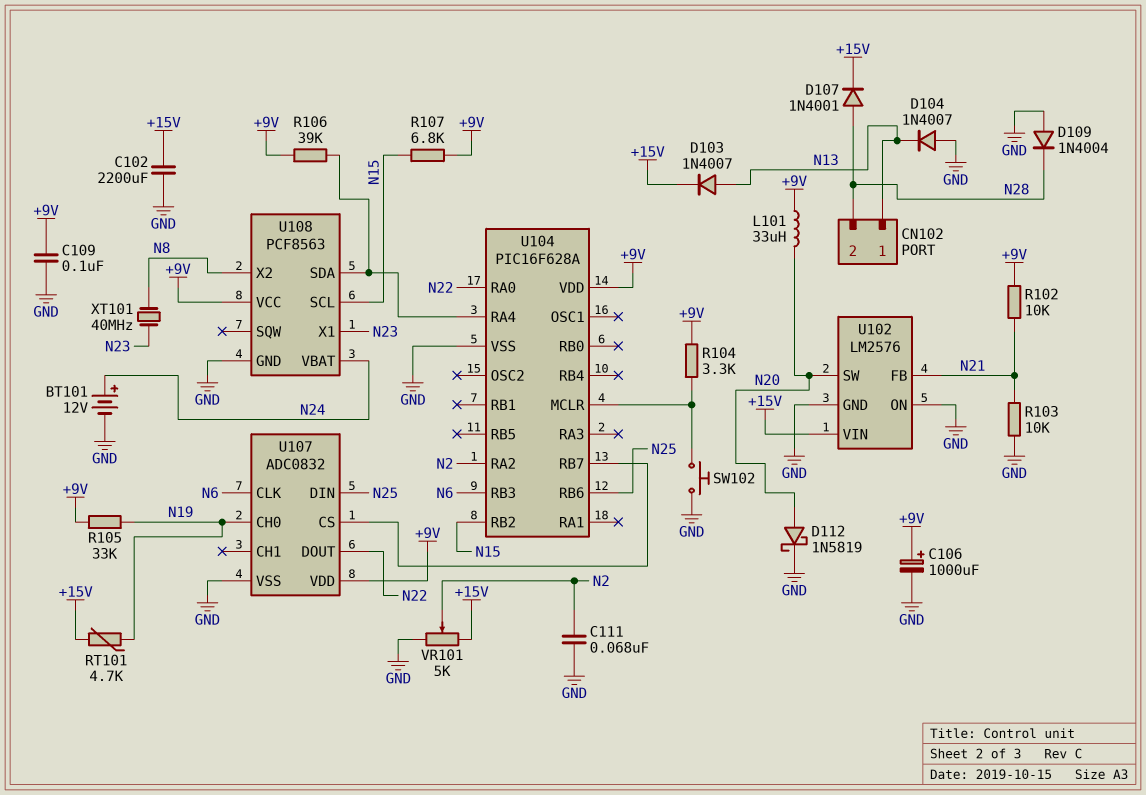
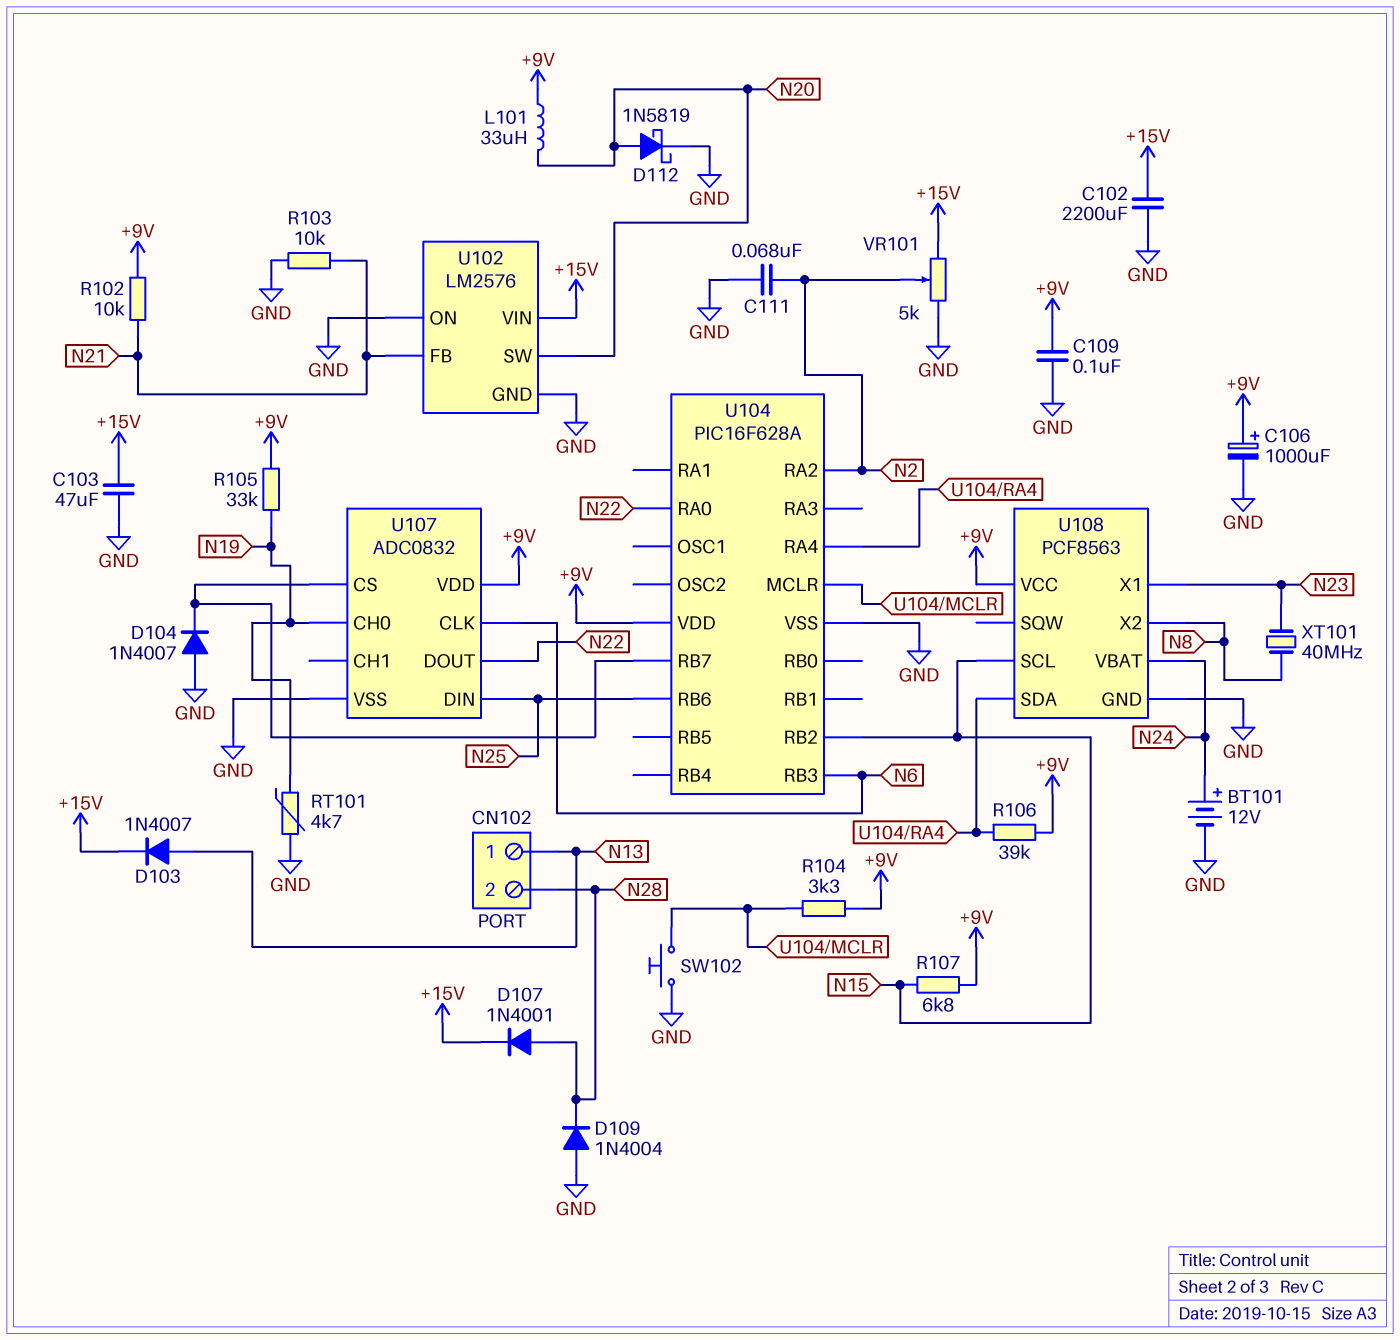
C103: none -> 47uF (+15V, GND)
D104: diode 1N4007 (A GND, K N13) -> diode 1N4007 (A GND, K U104/RB7)
RT101: 4.7k (+15V, N19) -> 4.7k (GND, N19)

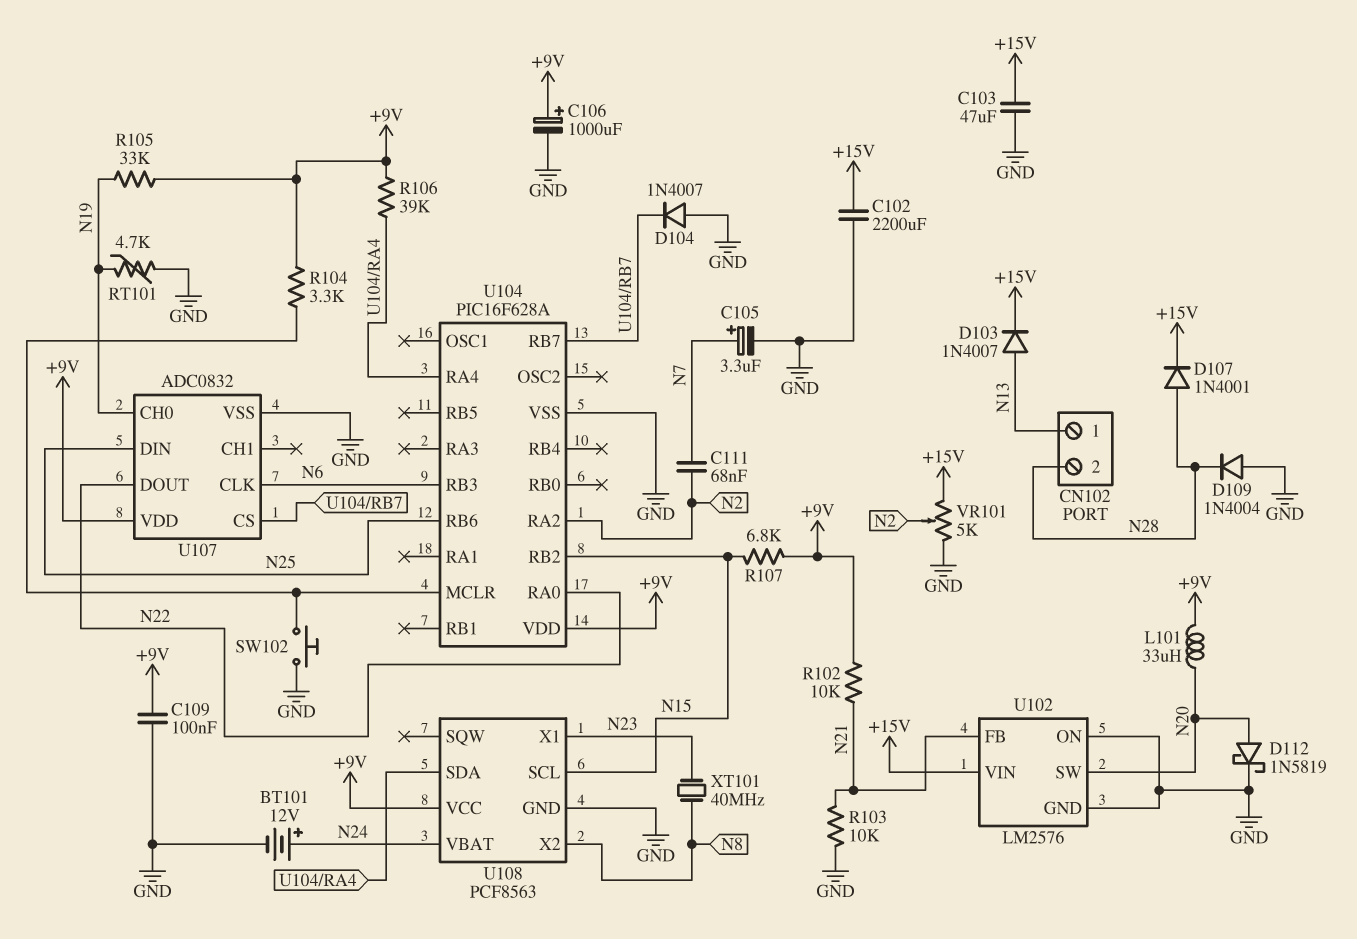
C105: none -> 3.3uF (plus N7, minus GND)
C111: 68nF (GND, N2) -> 68nF (N2, N7)

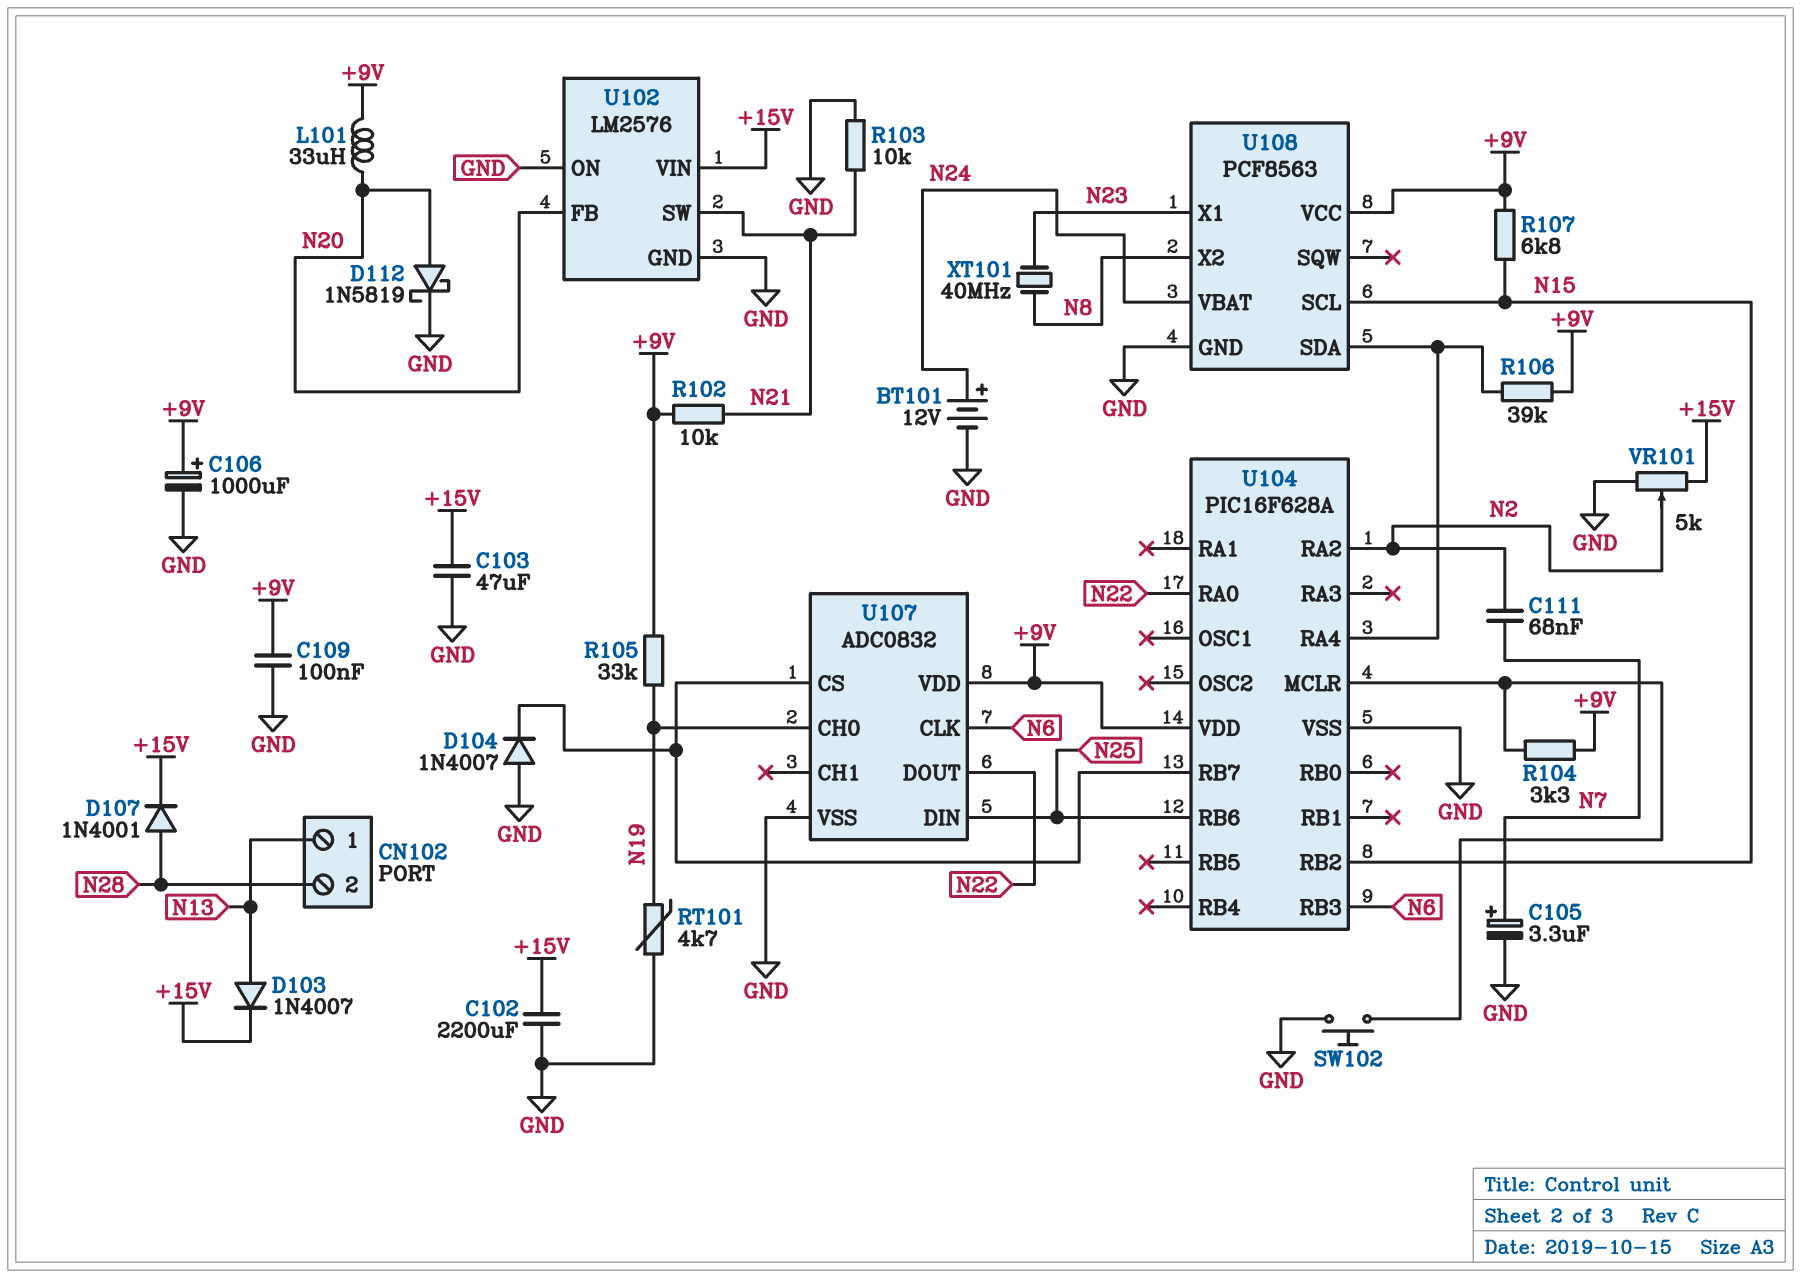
D109: diode 1N4004 (A GND, K N28) -> none
U102 pin FB: N21 -> N20
U102 pin SW: N20 -> N21

